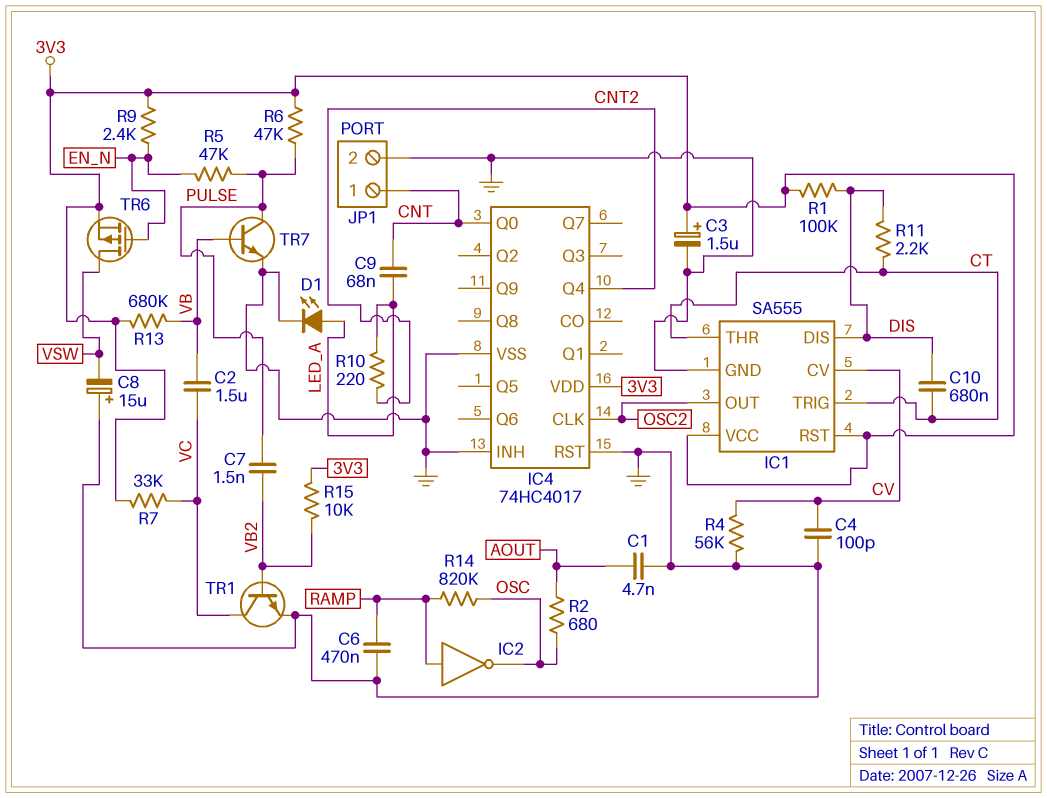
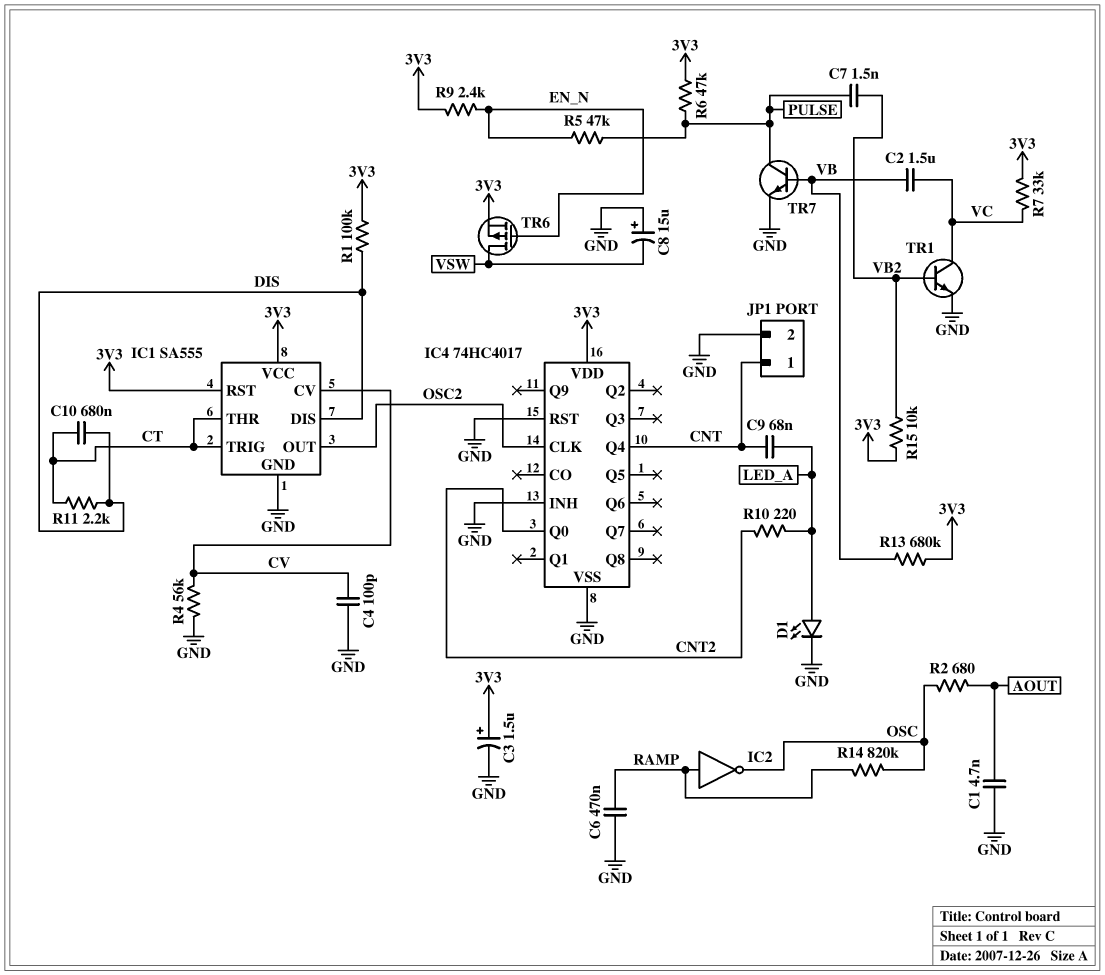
IC4 pin Q0: CNT -> CNT2
IC4 pin Q4: CNT2 -> CNT

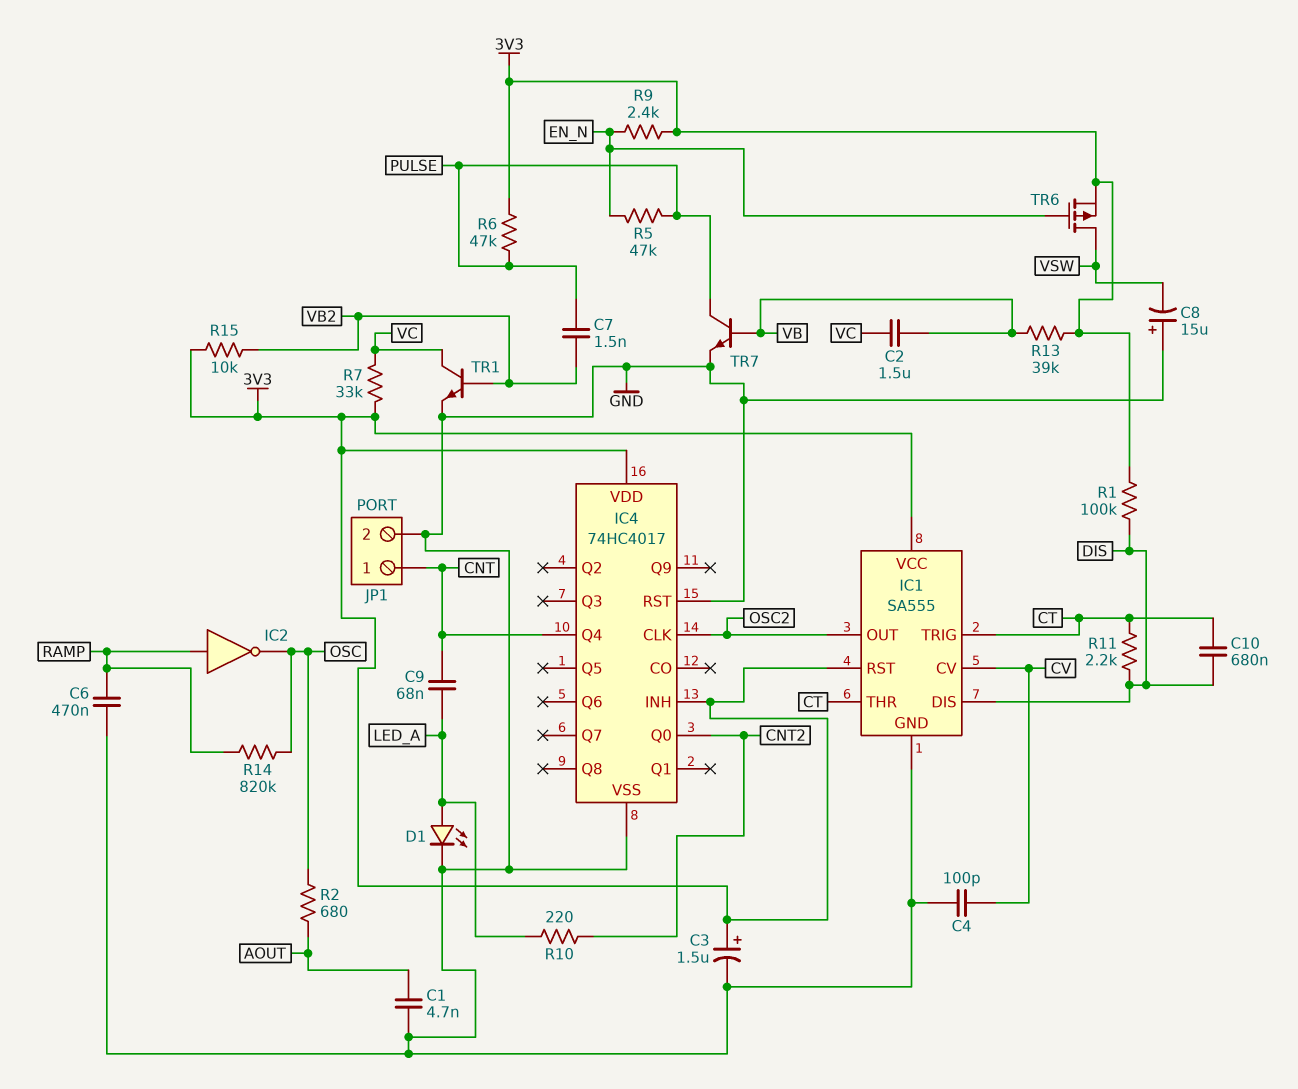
IC4 pin INH: GND -> 3V3
R4: 56k (CV, GND) -> none
R13: 680k (3V3, VB) -> 39k (3V3, VB)

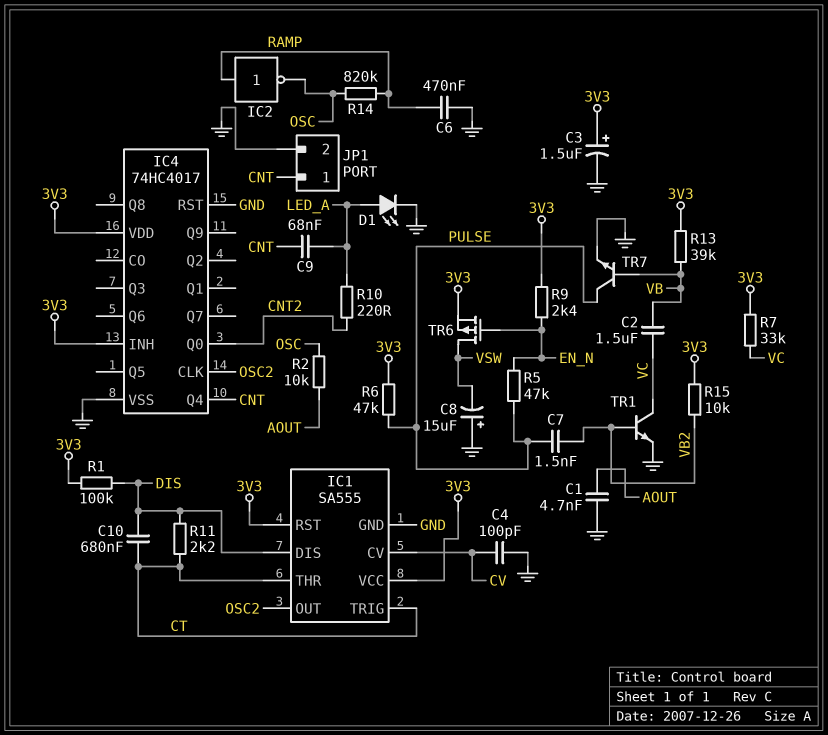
R2: 680 (AOUT, OSC) -> 10k (AOUT, OSC)

